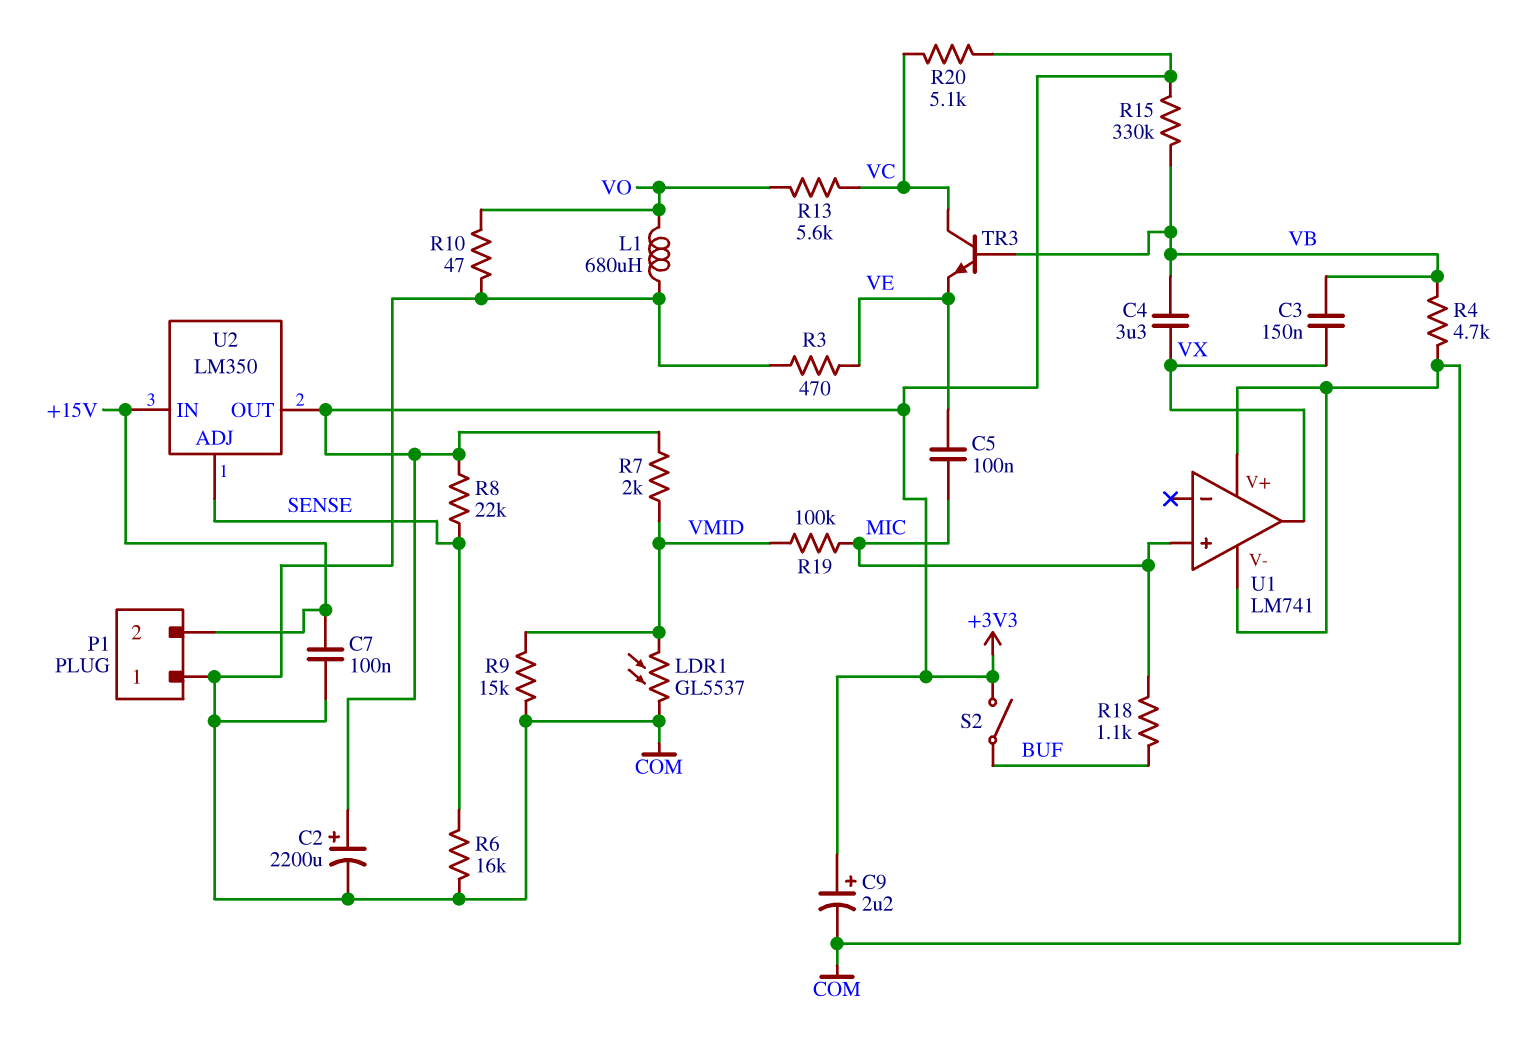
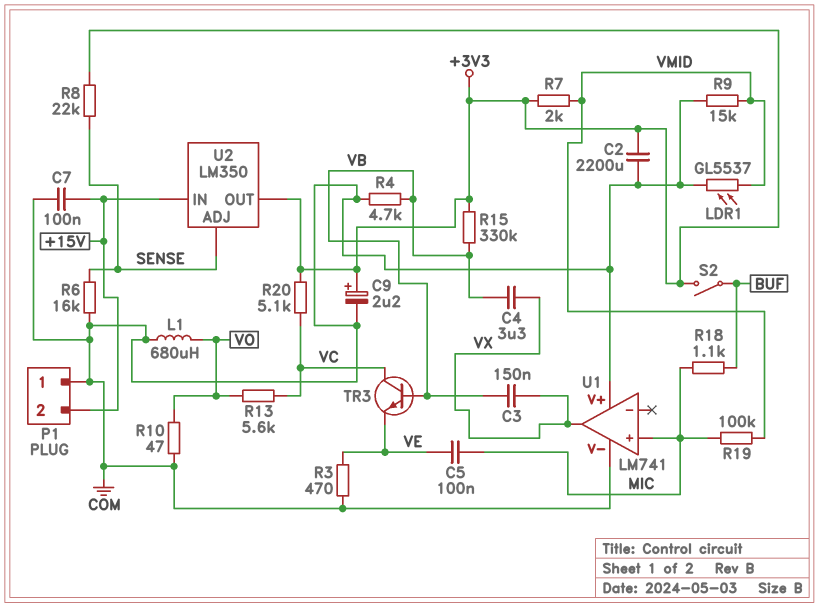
C2: 2200uF (plus +3V3, minus COM) -> 2200uF (+3V3, COM)

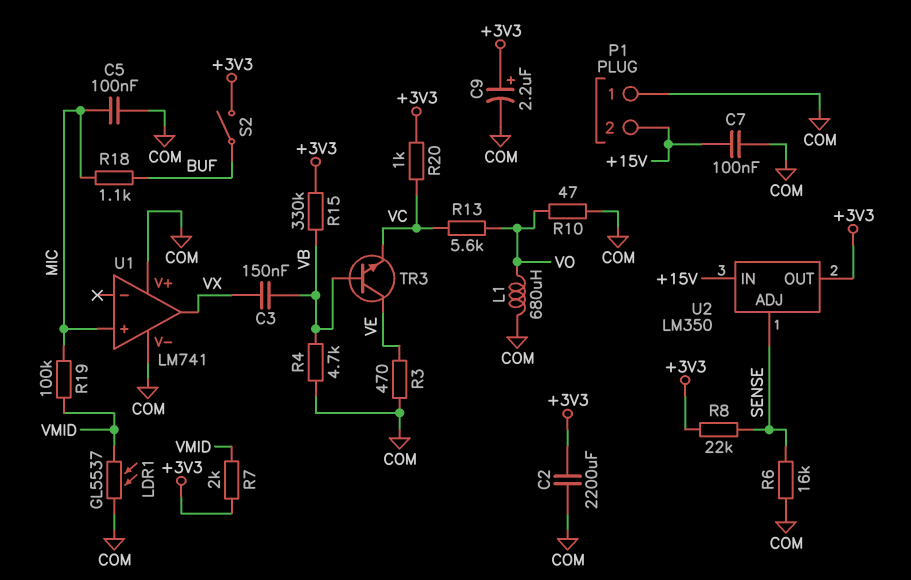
C4: 3.3uF (VB, VX) -> none
C5: 100nF (MIC, VE) -> 100nF (COM, MIC)
R9: 15k (COM, VMID) -> none
R20: 5.1k (+3V3, VC) -> 1k (+3V3, VC)
TR3: NPN (B VB, C VC, E VE) -> NPN (B VB, C VE, E VC)

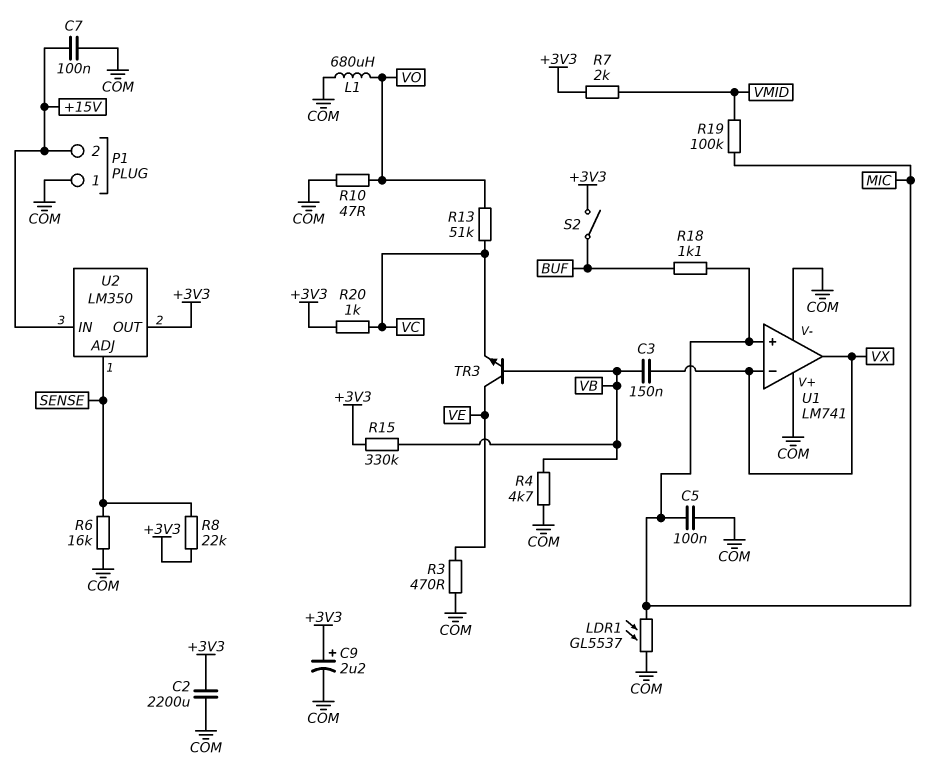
LDR1: GL5537 (COM, VMID) -> GL5537 (COM, MIC)
R13: 5.6k (VC, VO) -> 51k (VC, VO)
U1 pin in-: none -> VX

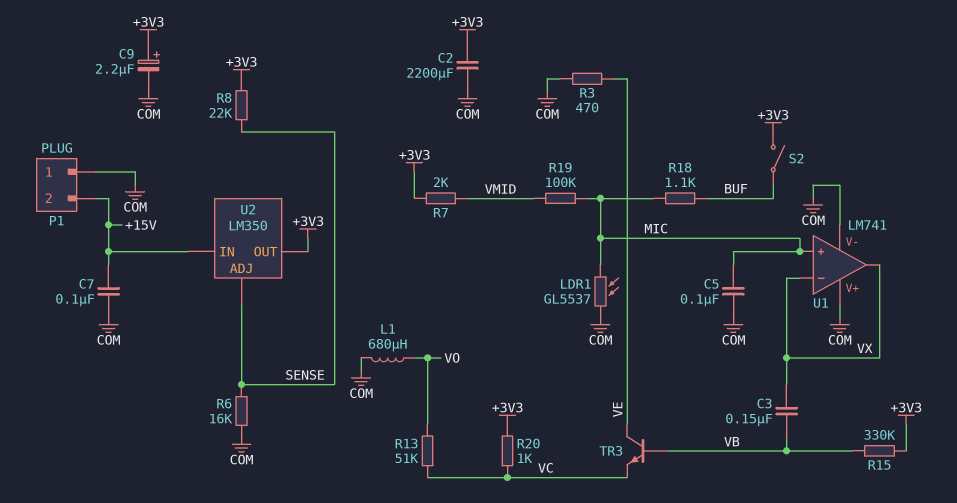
R4: 4.7k (COM, VB) -> none
R10: 47 (COM, VO) -> none

